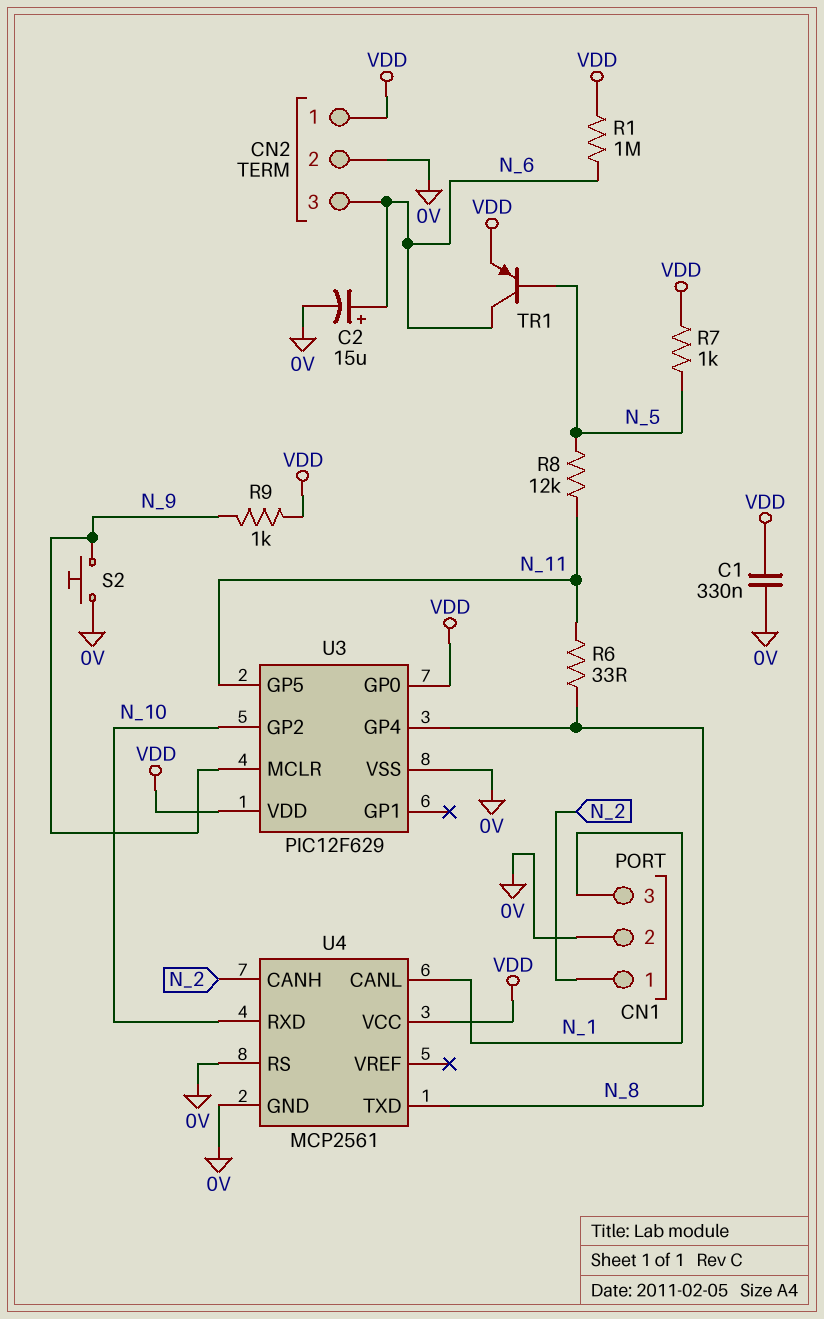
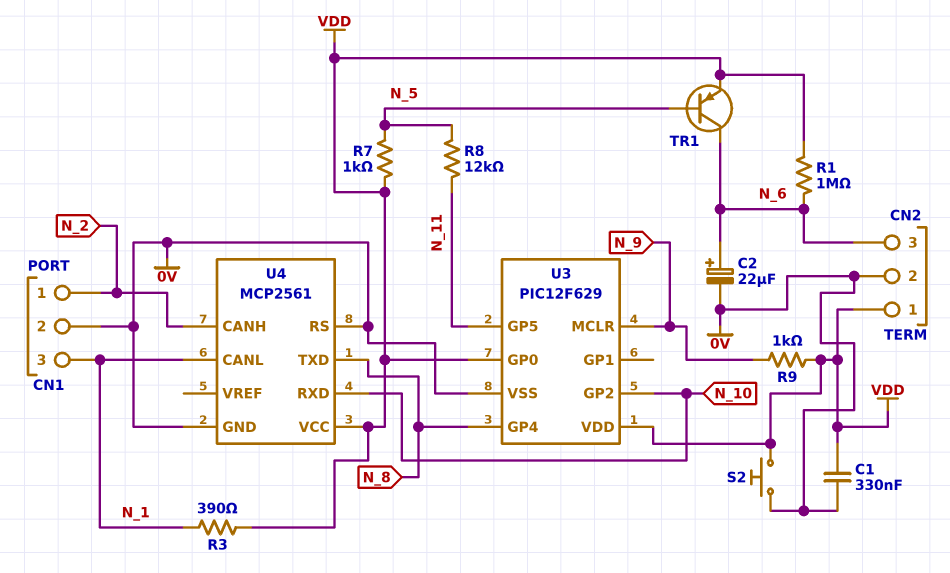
C2: 15uF (plus N_6, minus 0V) -> 22uF (plus N_6, minus 0V)
R3: none -> 390 (N_1, VDD)
R6: 33 (N_8, N_11) -> none
S2: button (0V, N_9) -> button (0V, VDD)

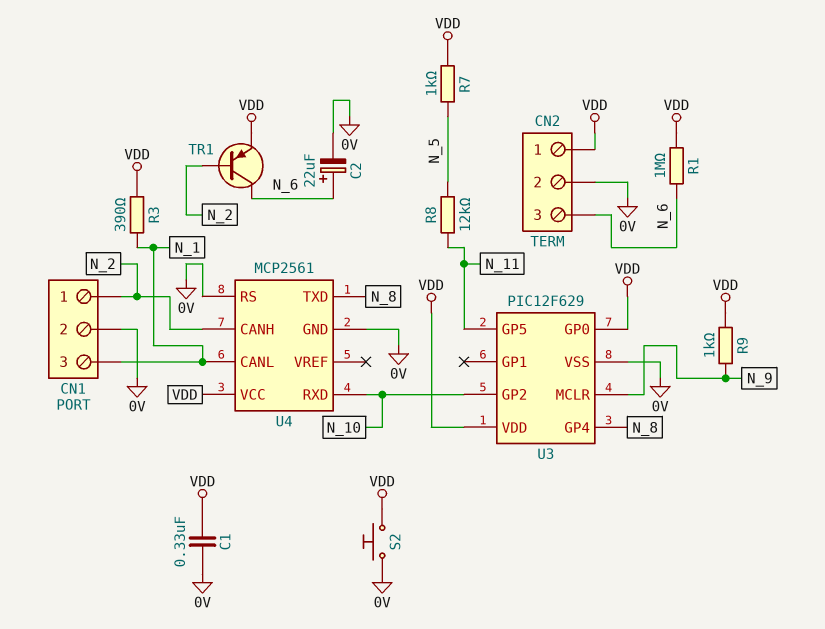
TR1: PNP (B N_5, C N_6, E VDD) -> PNP (B N_2, C N_6, E VDD)

